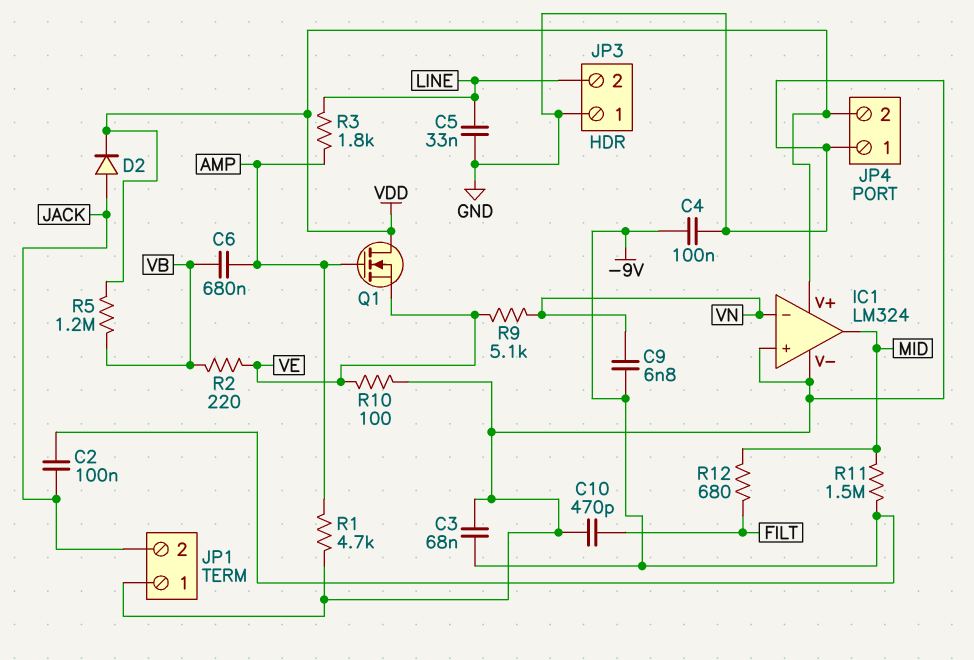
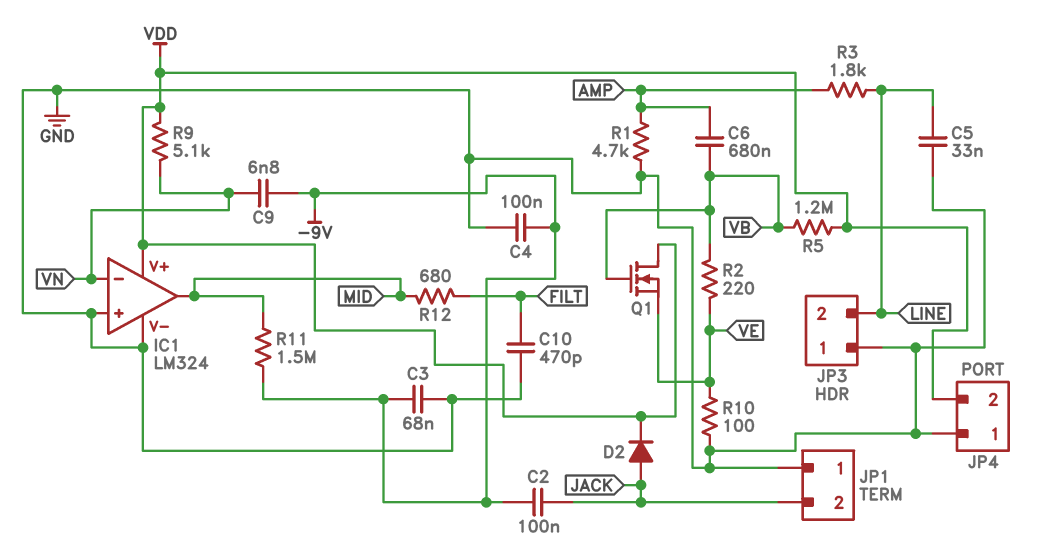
Q1: NMOS (G AMP, D VDD, S VE) -> NMOS (G VB, D VDD, S VE)
R9: 5.1k (VE, VN) -> 5.1k (VDD, VN)

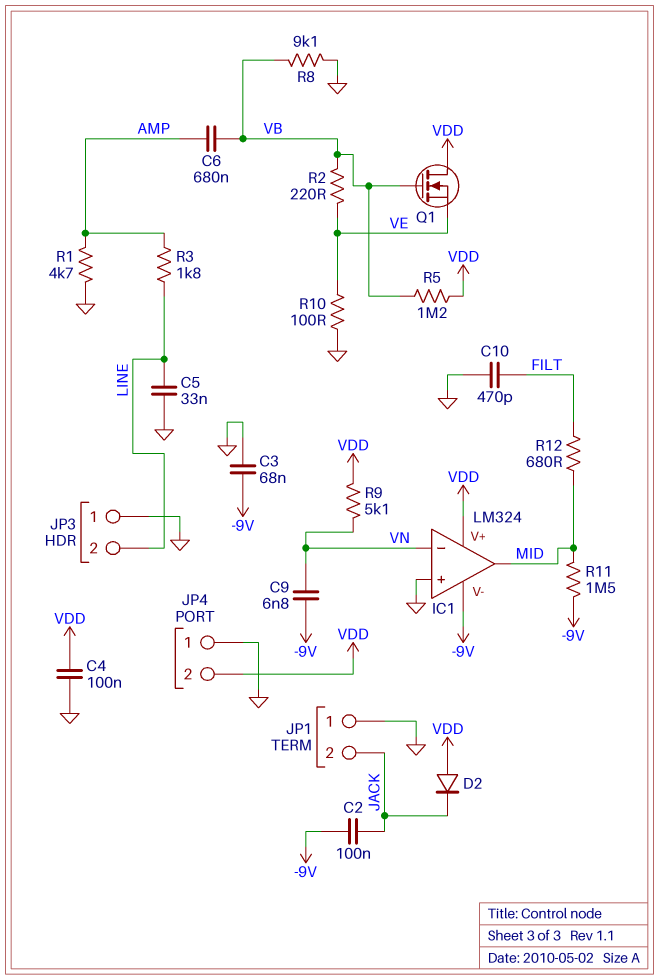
C4: 100nF (-9V, GND) -> 100nF (GND, VDD)
D2: diode (A JACK, K VDD) -> diode (A VDD, K JACK)
IC1 pin V-: GND -> -9V
R8: none -> 9.1k (GND, VB)

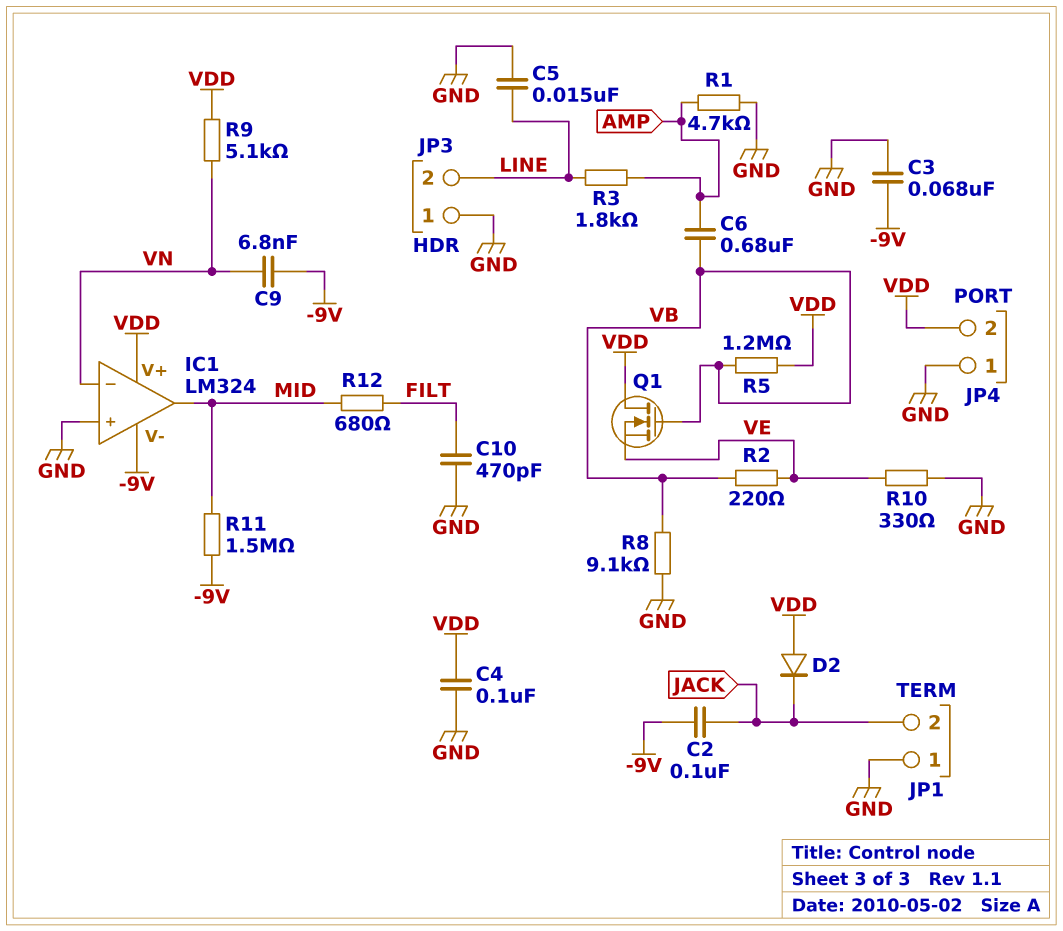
C5: 33nF (GND, LINE) -> 15nF (GND, LINE)
R10: 100 (GND, VE) -> 330 (GND, VE)

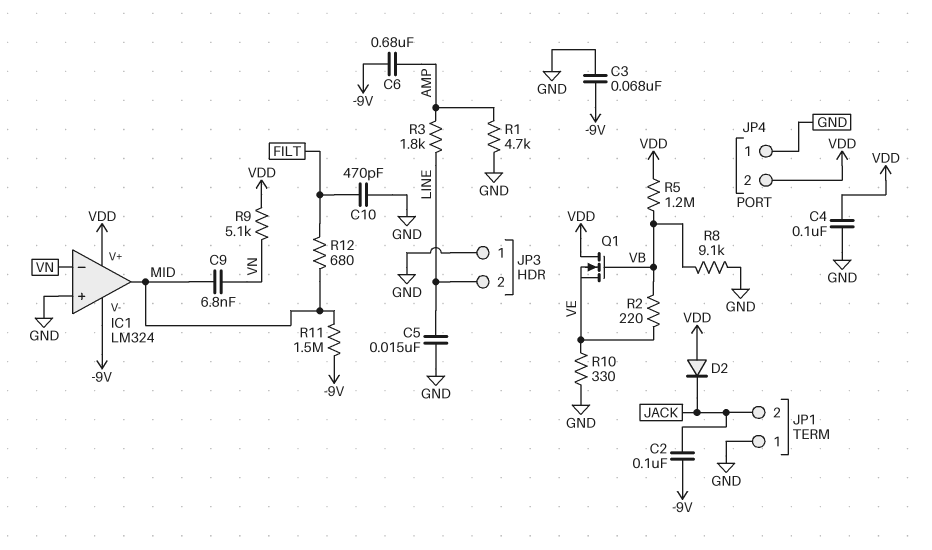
C6: 680nF (AMP, VB) -> 680nF (-9V, AMP)
C9: 6.8nF (-9V, VN) -> 6.8nF (MID, VN)

